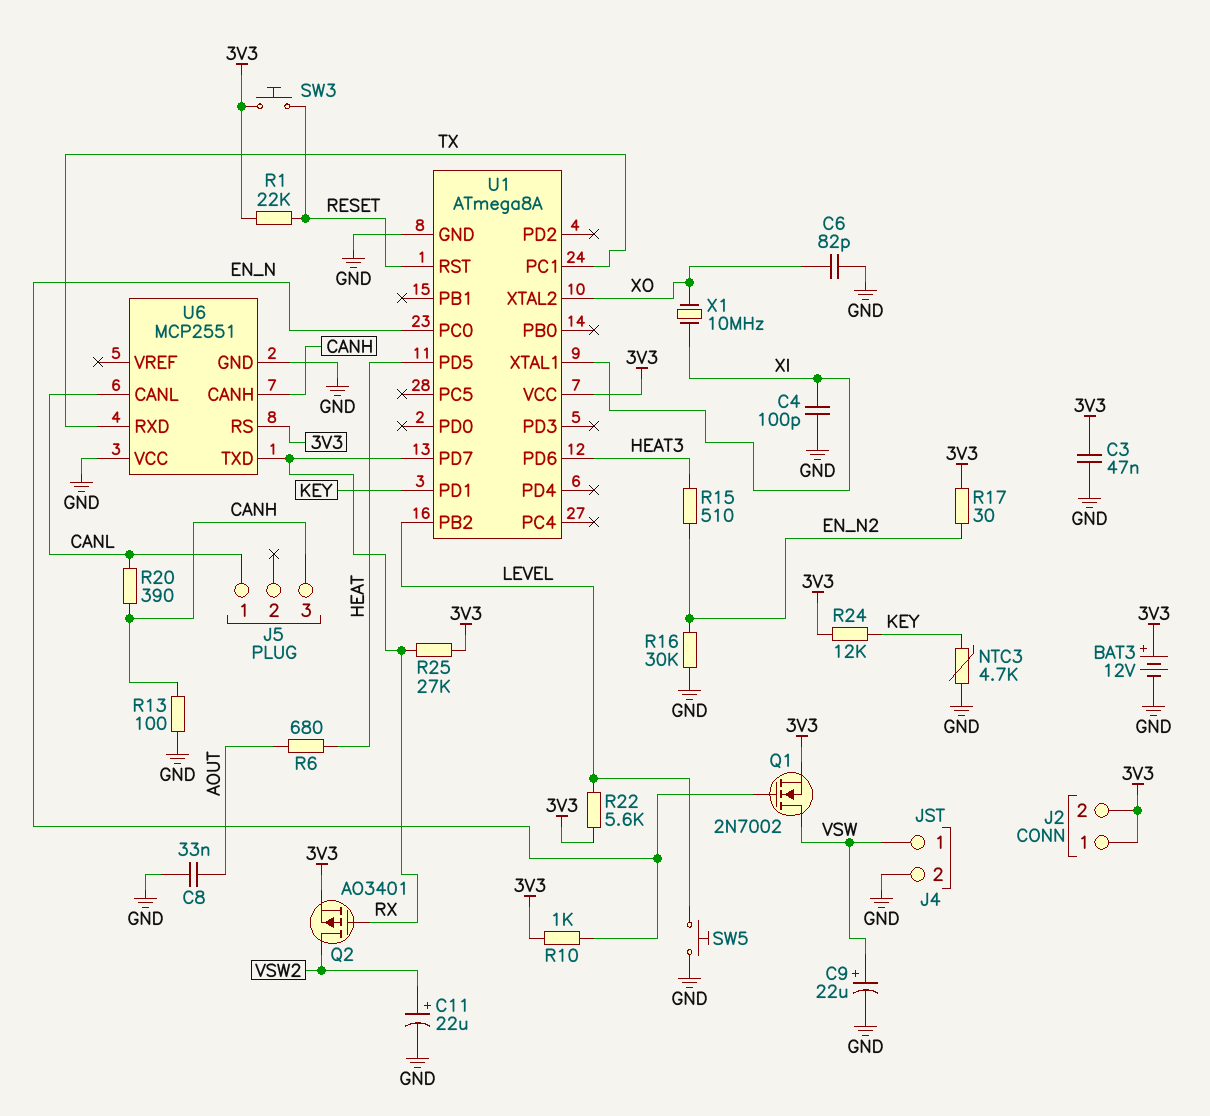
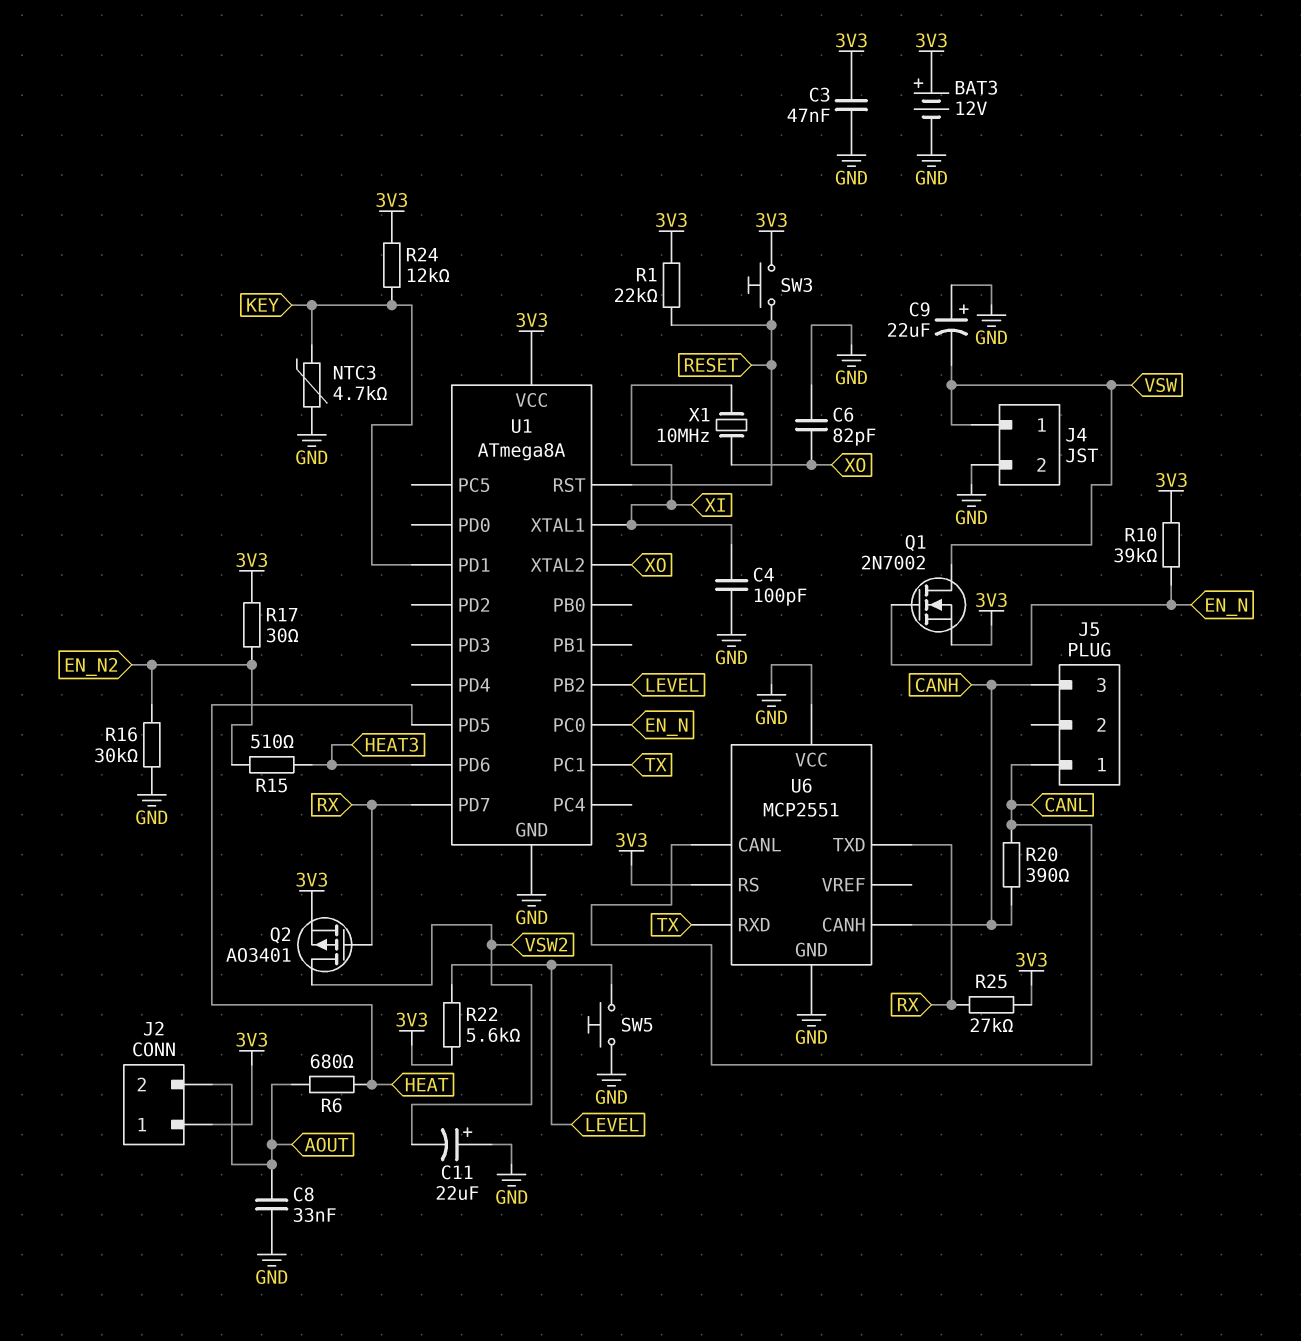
C9: 22uF (plus VSW, minus GND) -> 22uF (plus GND, minus VSW)
C11: 22uF (plus VSW2, minus GND) -> 22uF (plus GND, minus VSW2)
J2 pin 2: 3V3 -> AOUT
R10: 1k (3V3, EN_N) -> 39k (3V3, EN_N)
R13: 100 (CANH, GND) -> none

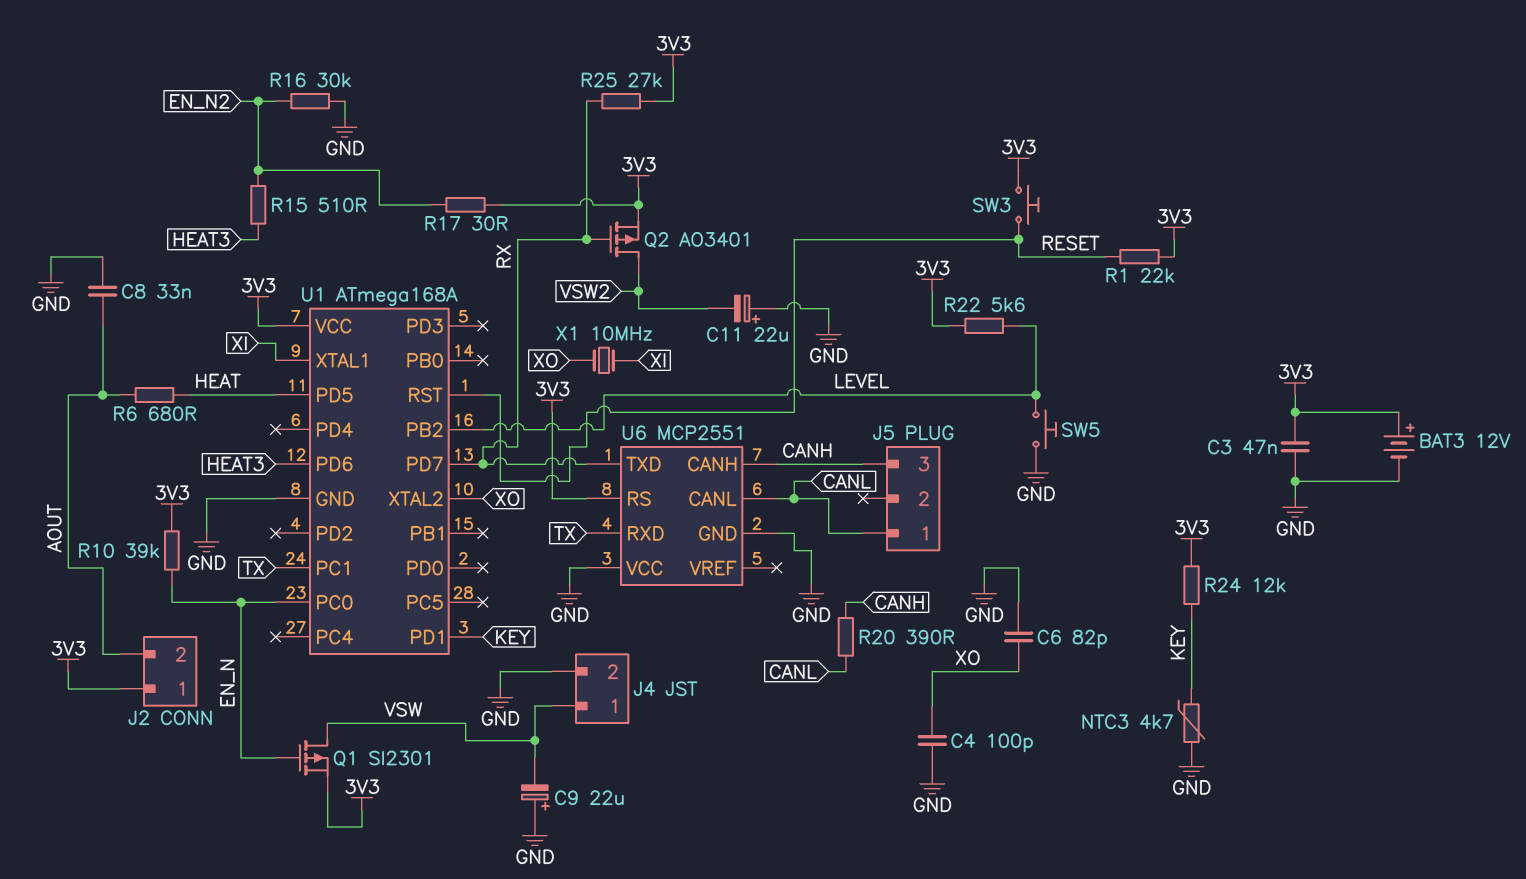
C4: 100pF (GND, XI) -> 100pF (GND, XO)
Q1: NMOS 2N7002 (G EN_N, D VSW, S 3V3) -> PMOS SI2301 (G EN_N, D VSW, S 3V3)
U1: ATmega8A -> ATmega168A

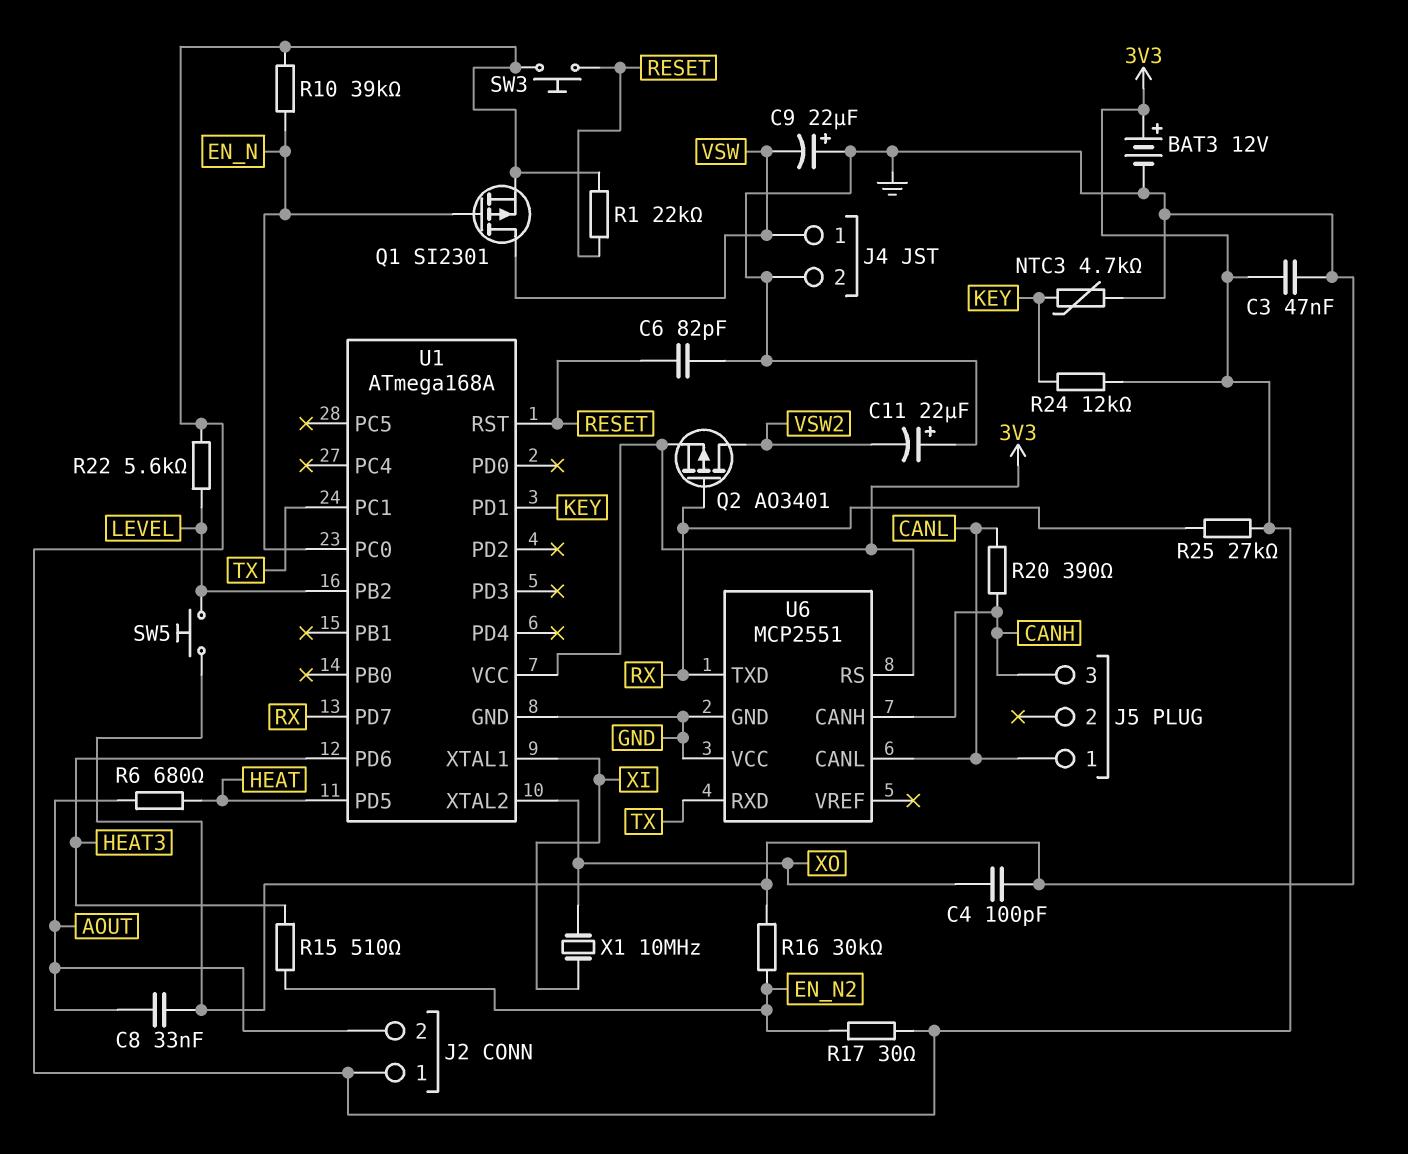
C6: 82pF (GND, XO) -> 82pF (GND, RESET)

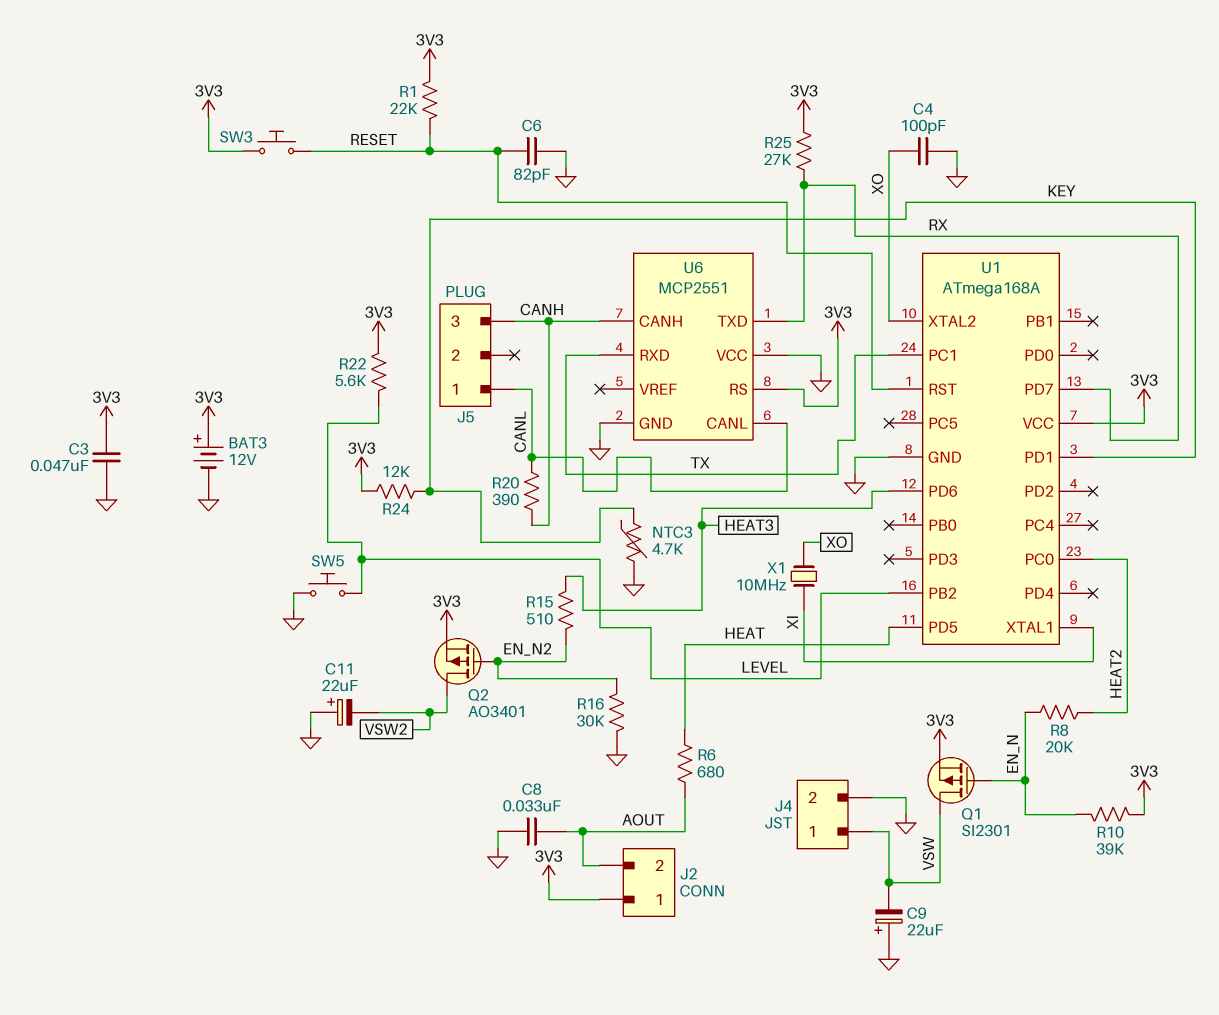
Q2: PMOS AO3401 (G RX, D VSW2, S 3V3) -> PMOS AO3401 (G EN_N2, D VSW2, S 3V3)
R8: none -> 20k (EN_N, HEAT2)
R17: 30 (3V3, EN_N2) -> none
U1 pin PC0: EN_N -> HEAT2

